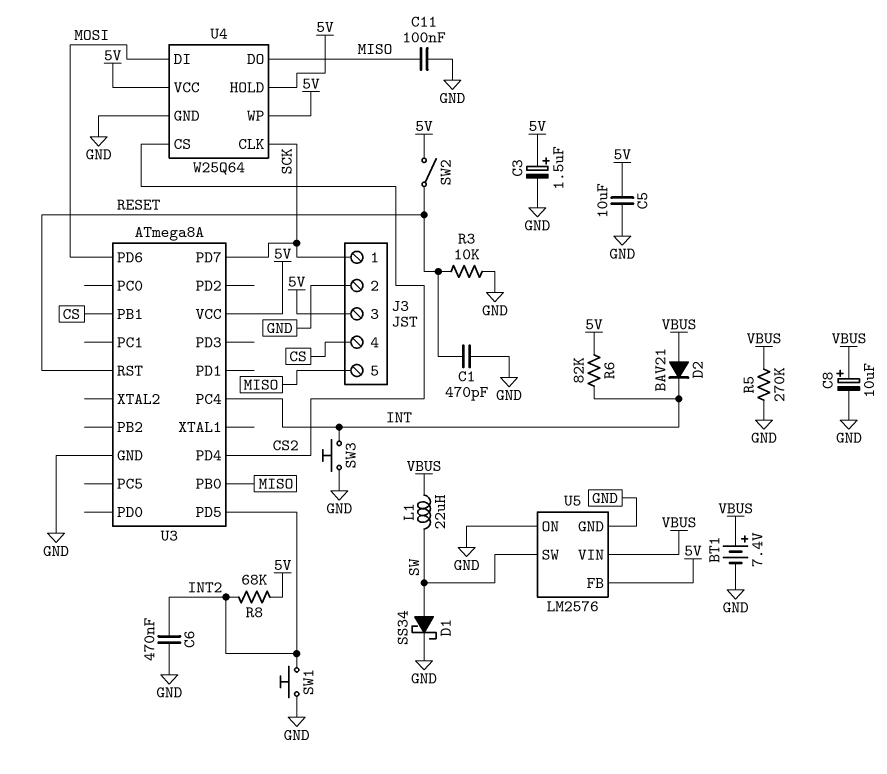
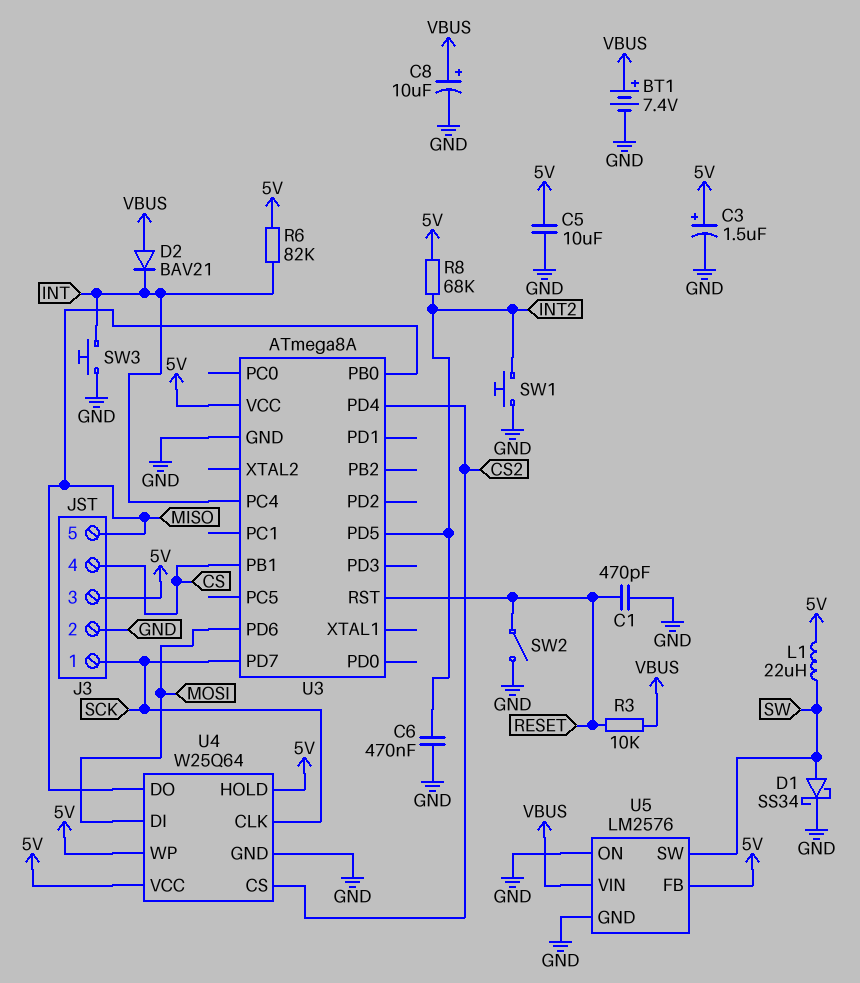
C11: 100nF (GND, MISO) -> none
L1: 22uH (SW, VBUS) -> 22uH (5V, SW)
R3: 10k (GND, RESET) -> 10k (RESET, VBUS)
R5: 270k (GND, VBUS) -> none
SW2: switch (5V, RESET) -> switch (GND, RESET)

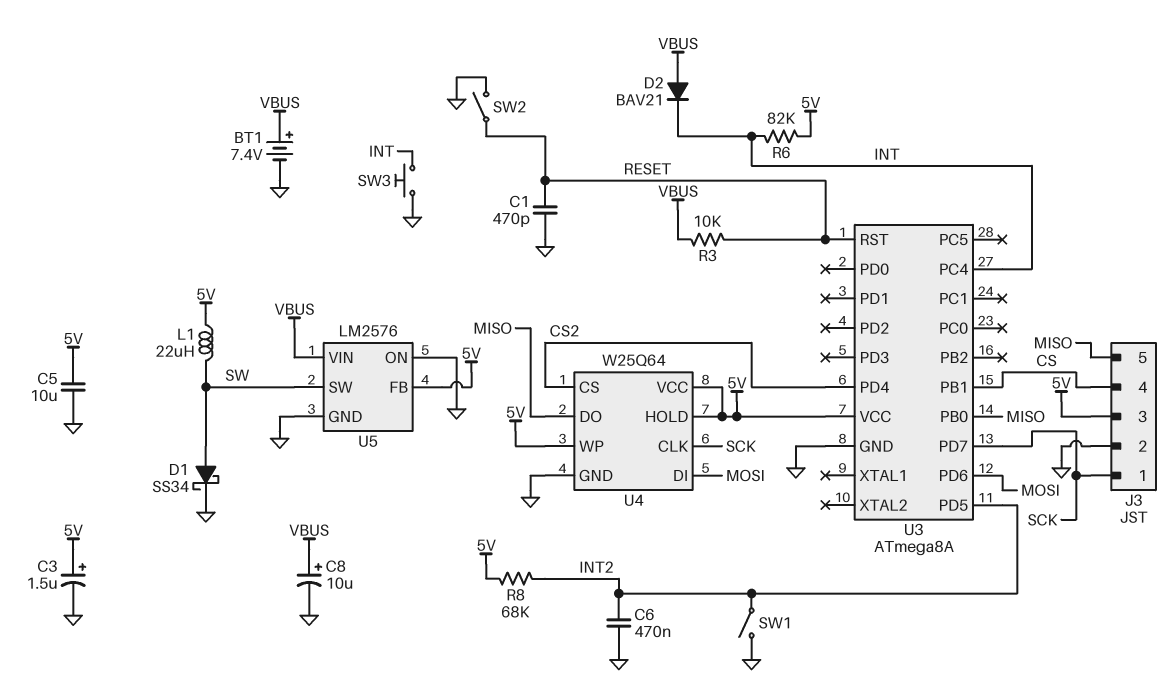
SW1: button (GND, INT2) -> switch (GND, INT2)

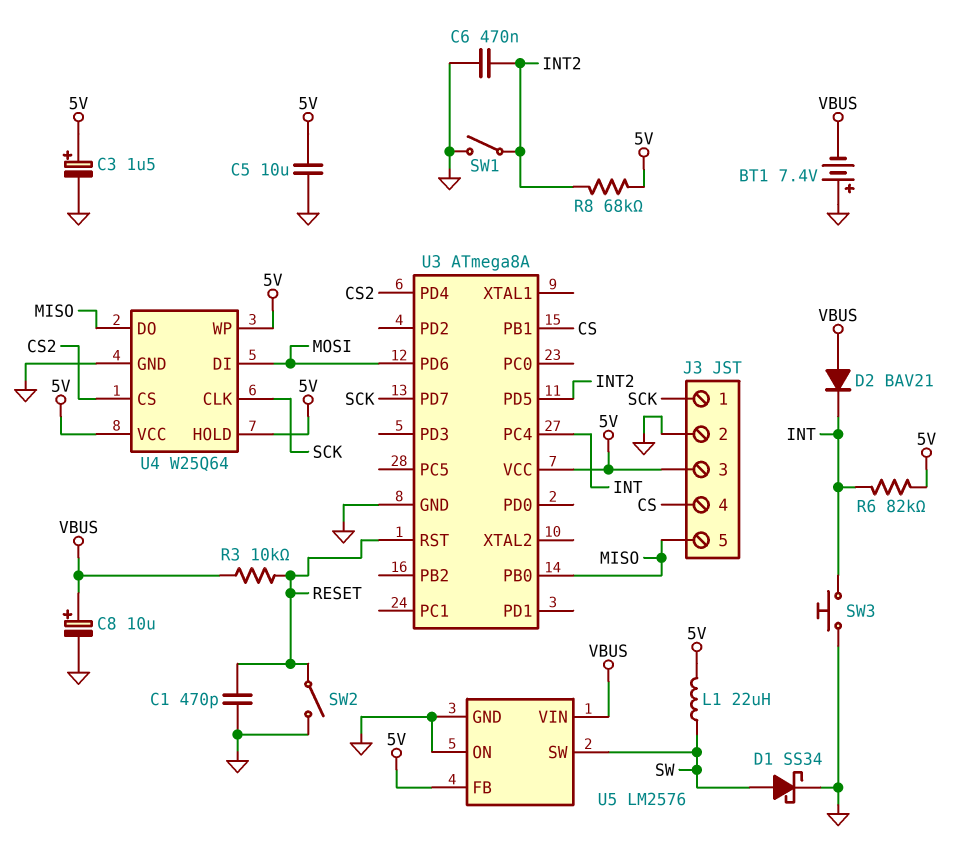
BT1: 7.4V (plus VBUS, minus GND) -> 7.4V (plus GND, minus VBUS)

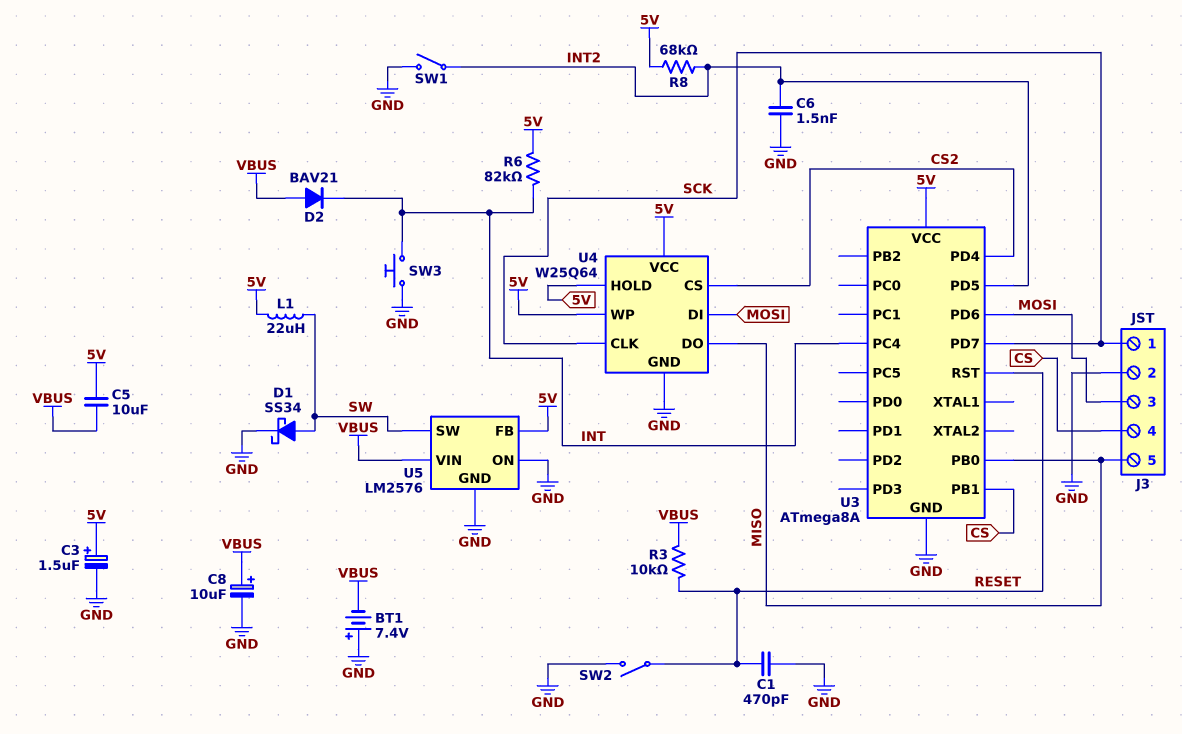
C5: 10uF (5V, GND) -> 10uF (5V, VBUS)
C6: 470nF (GND, INT2) -> 1.5nF (GND, INT2)
J3 pin 3: 5V -> MOSI

